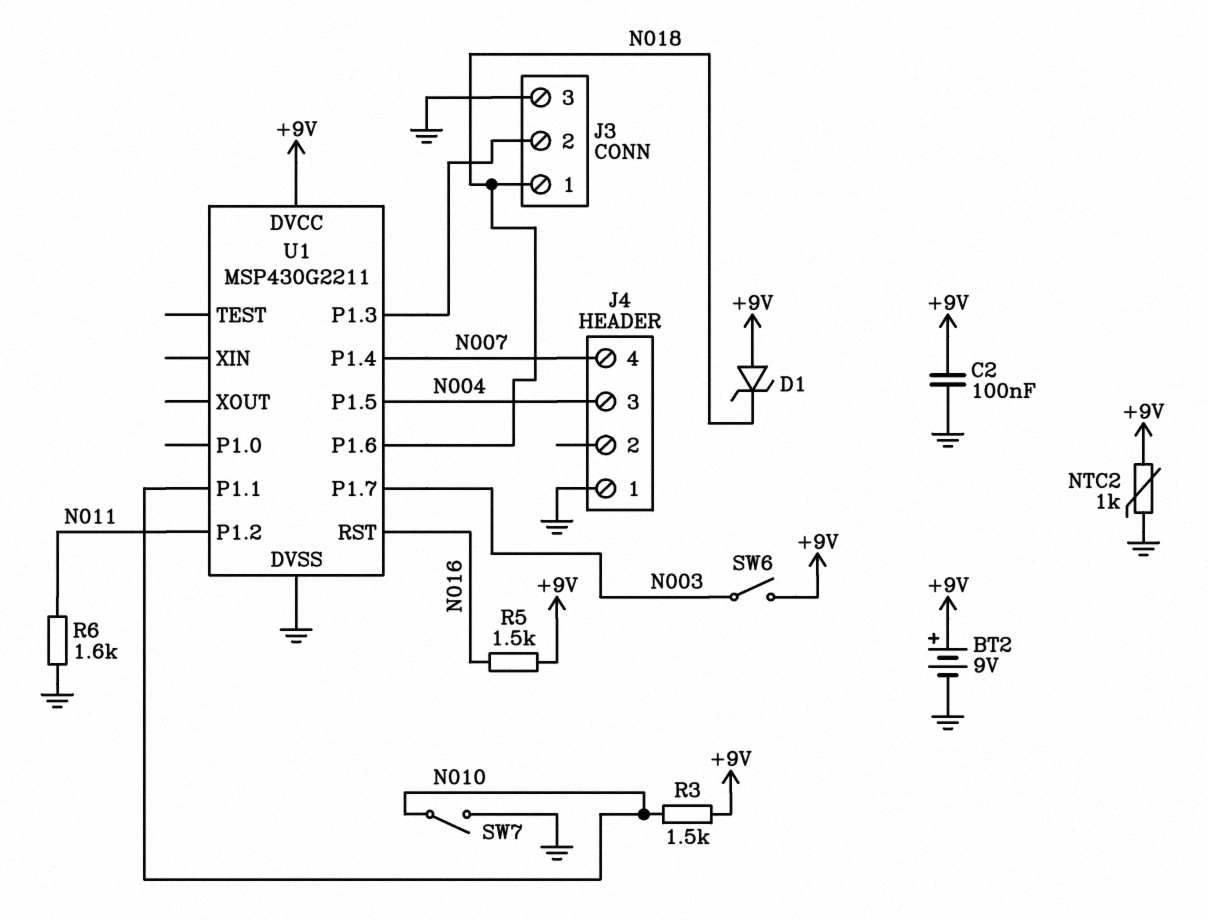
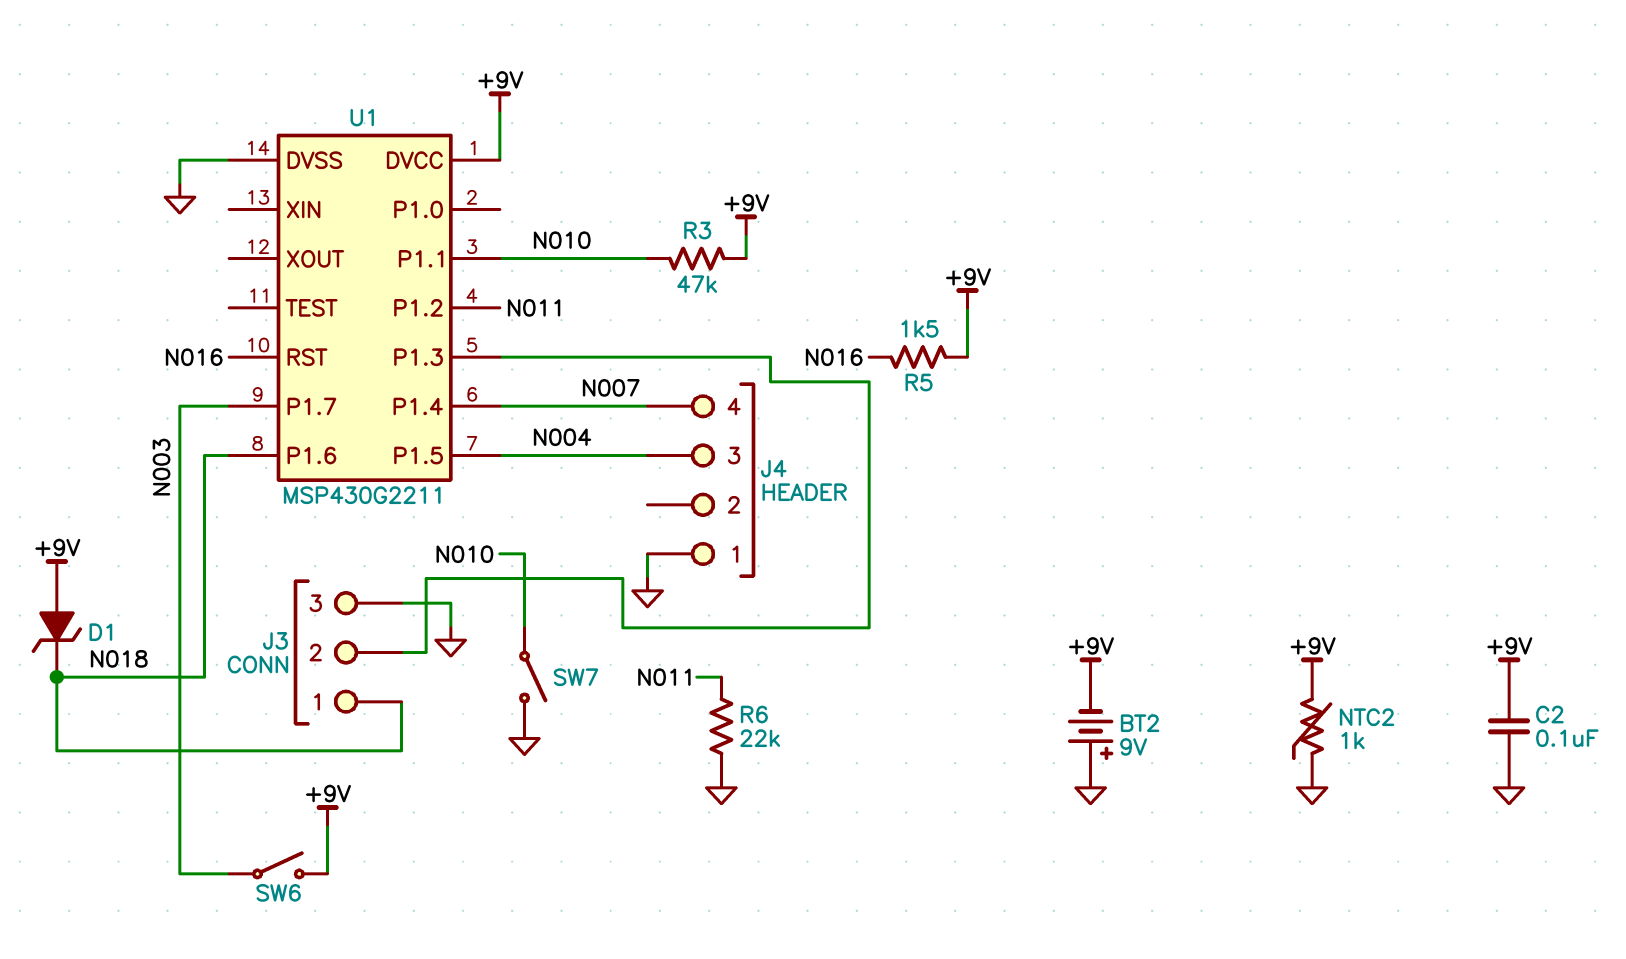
BT2: 9V (plus +9V, minus GND) -> 9V (plus GND, minus +9V)
R3: 1.5k (+9V, N010) -> 47k (+9V, N010)
R6: 1.6k (GND, N011) -> 22k (GND, N011)

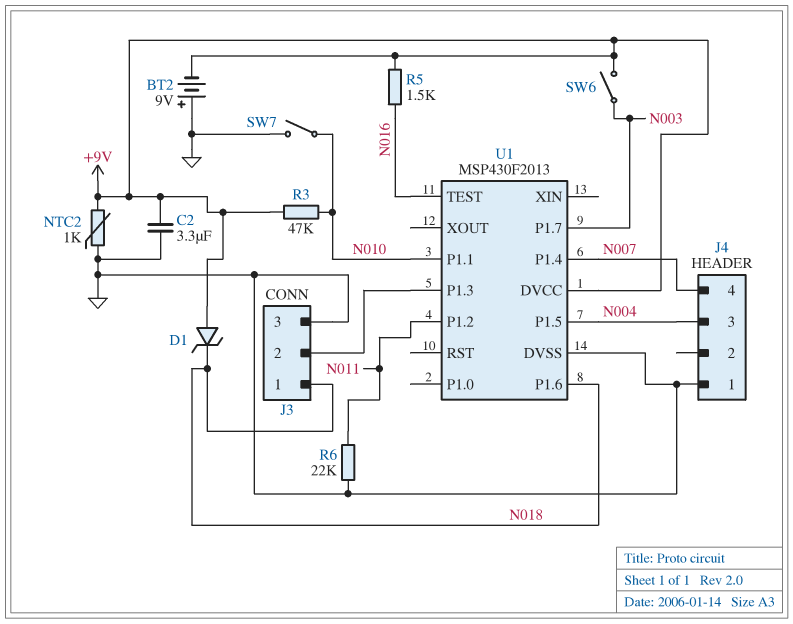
C2: 100nF (+9V, GND) -> 3.3uF (+9V, GND)
U1: MSP430G2211 -> MSP430F2013
U1 pin RST: N016 -> none
U1 pin TEST: none -> N016

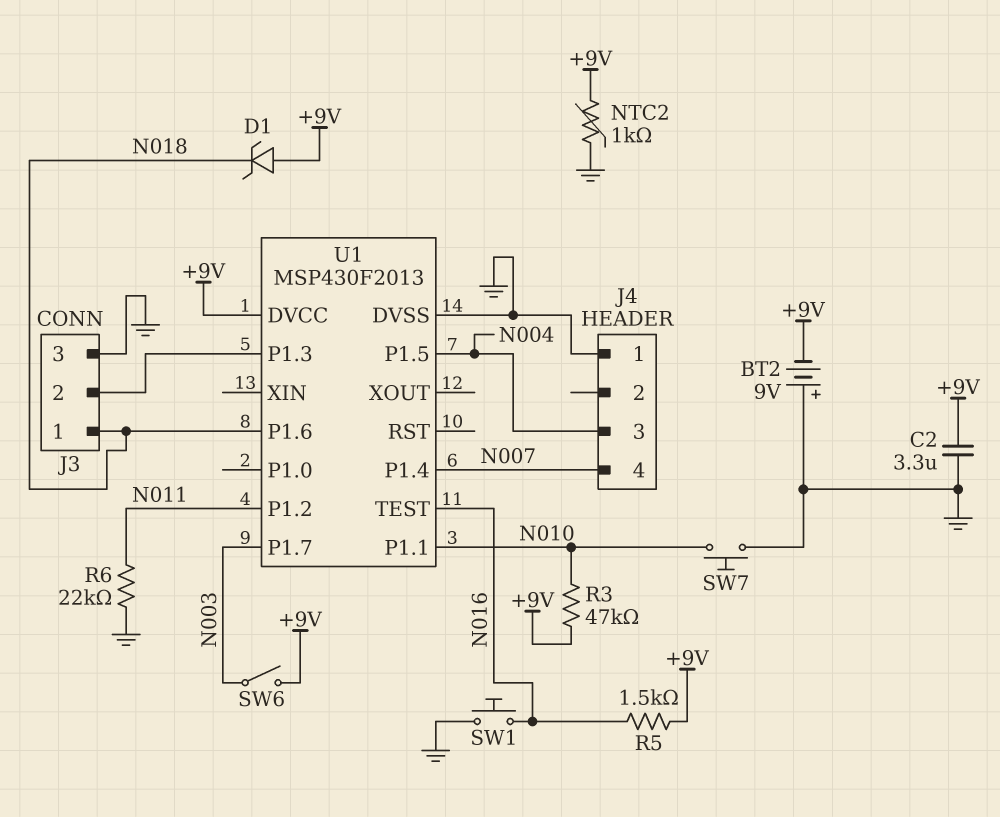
SW1: none -> button (GND, N016)
SW7: switch (GND, N010) -> button (GND, N010)

